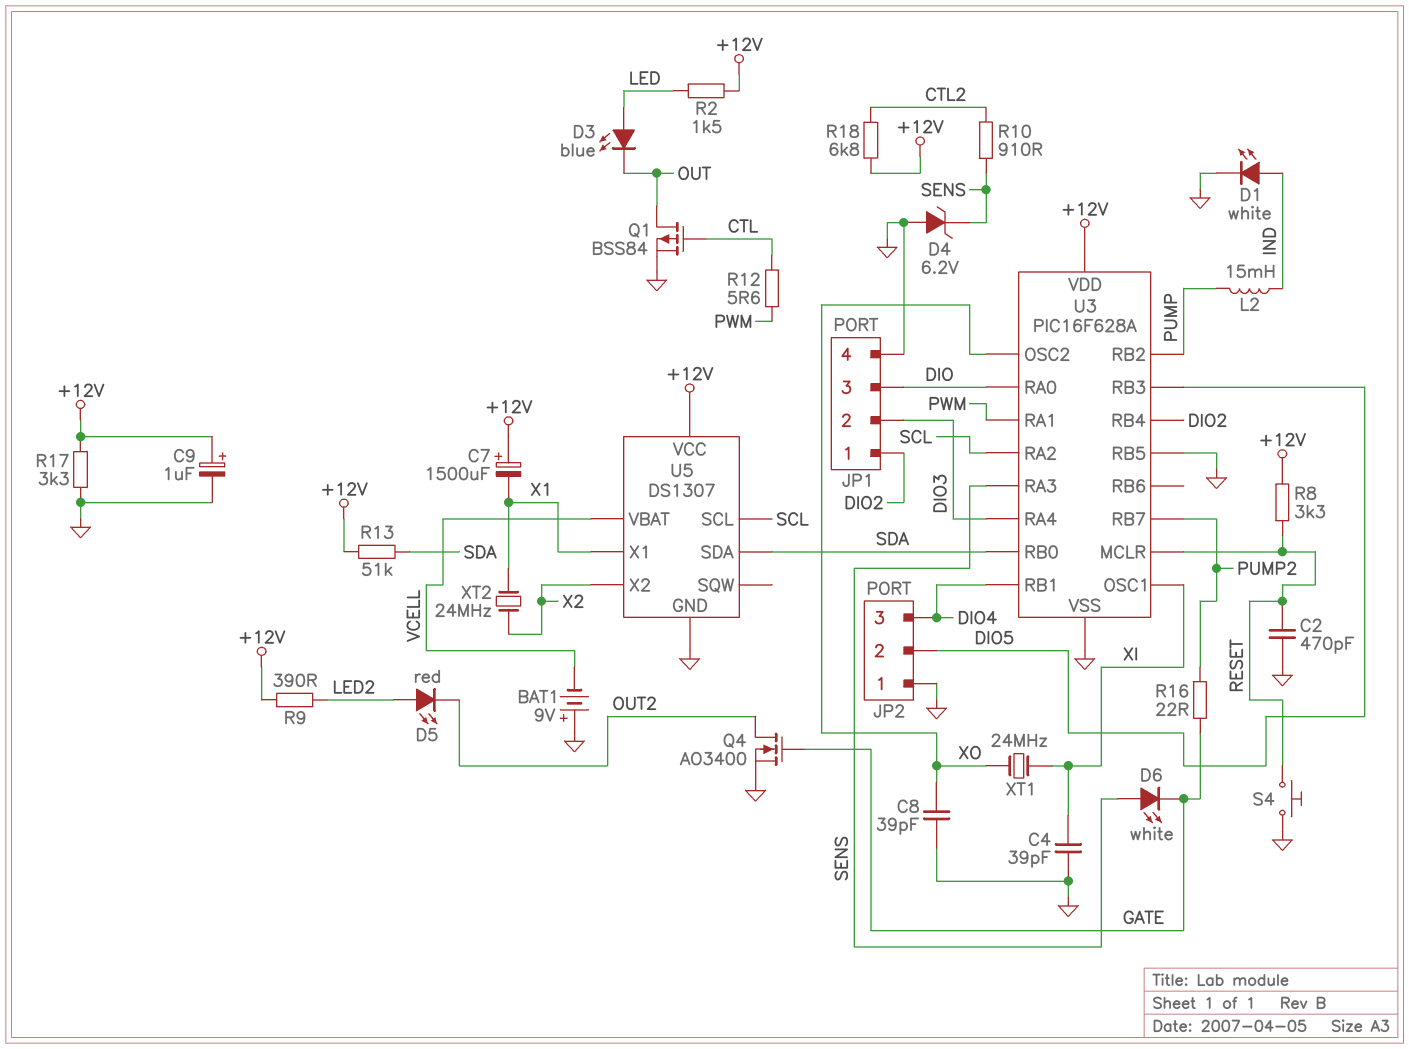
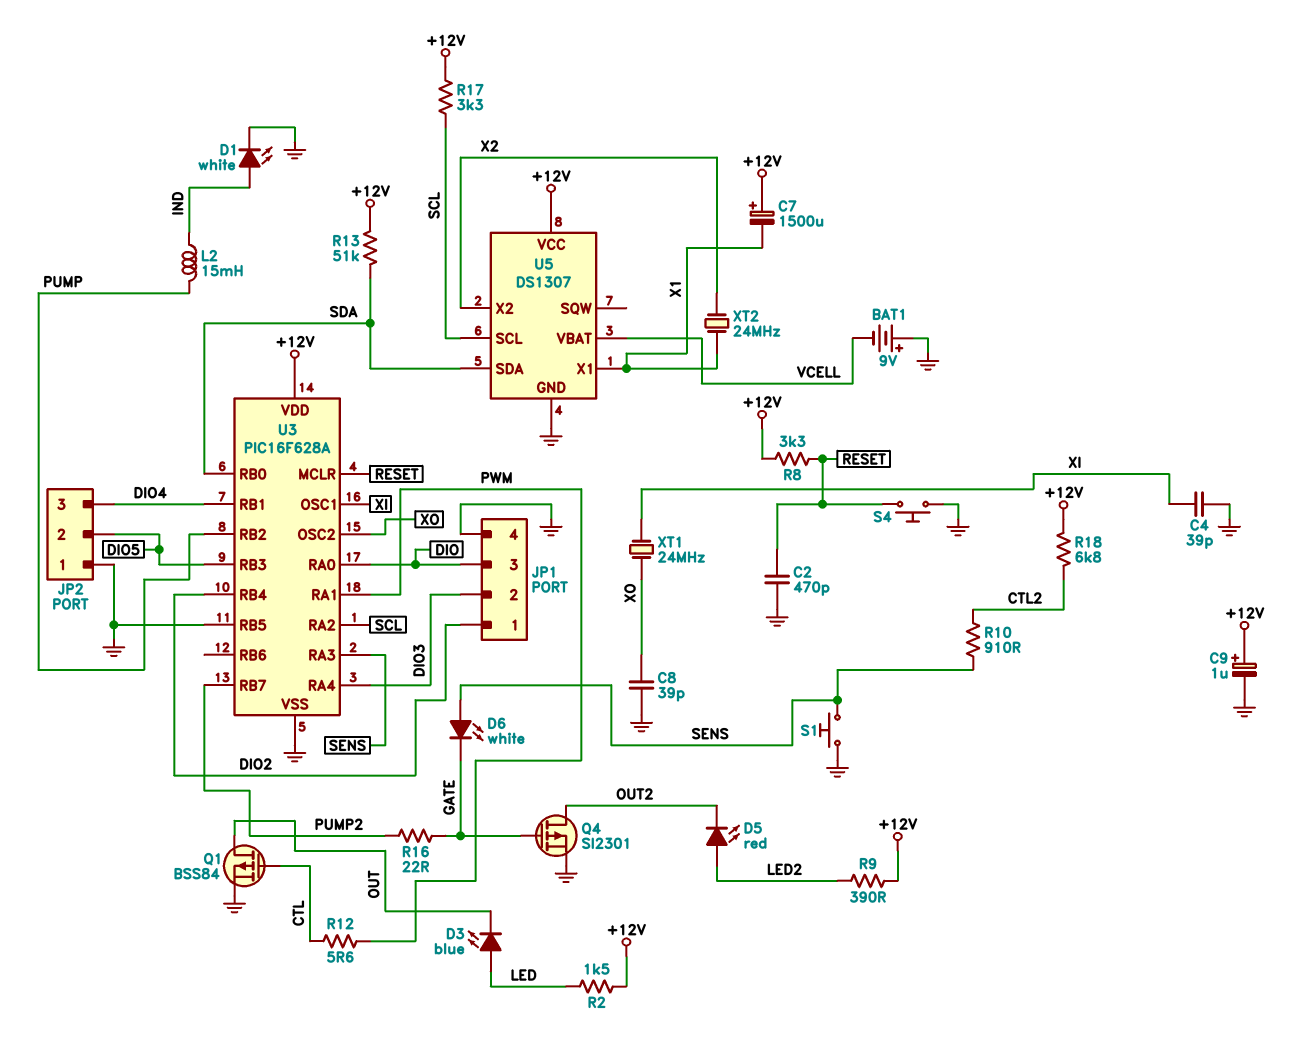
D4: zener 6.2V (A GND, K SENS) -> none
Q4: NMOS AO3400 (G GATE, D OUT2, S GND) -> PMOS SI2301 (G GATE, D OUT2, S GND)
R17: 3.3k (+12V, GND) -> 3.3k (+12V, SCL)
S1: none -> button (GND, SENS)

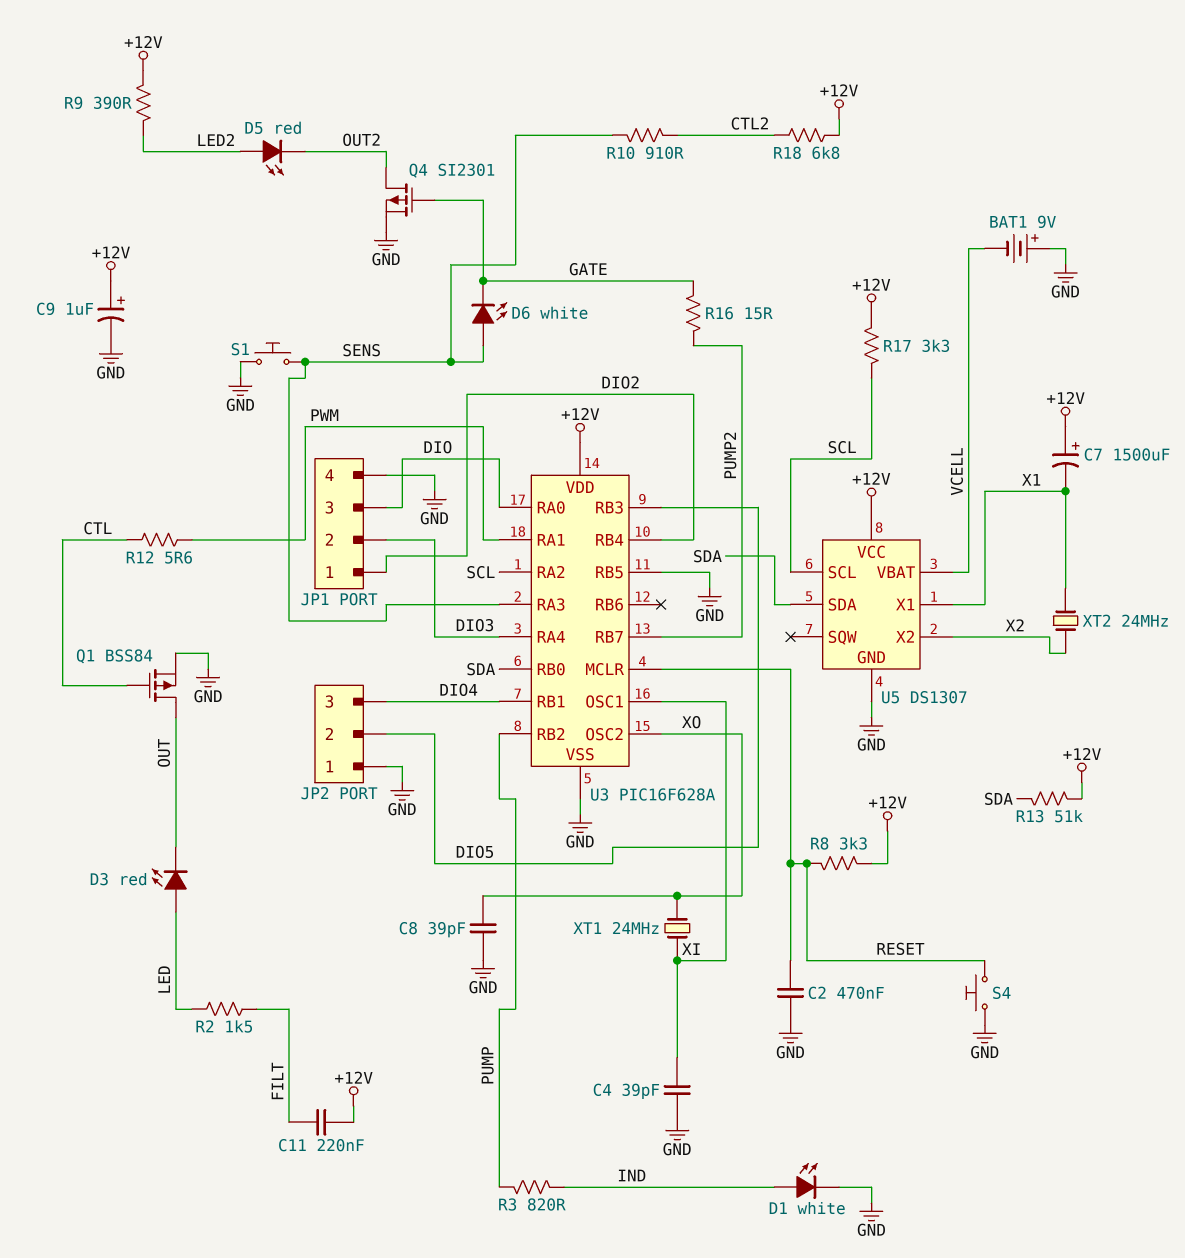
C2: 470pF (GND, RESET) -> 470nF (GND, RESET)
C11: none -> 220nF (+12V, FILT)
D3: LED blue (A LED, K OUT) -> LED red (A LED, K OUT)
L2: 15mH (IND, PUMP) -> none
R2: 1.5k (+12V, LED) -> 1.5k (FILT, LED)
R3: none -> 820 (IND, PUMP)
R16: 22 (GATE, PUMP2) -> 15 (GATE, PUMP2)

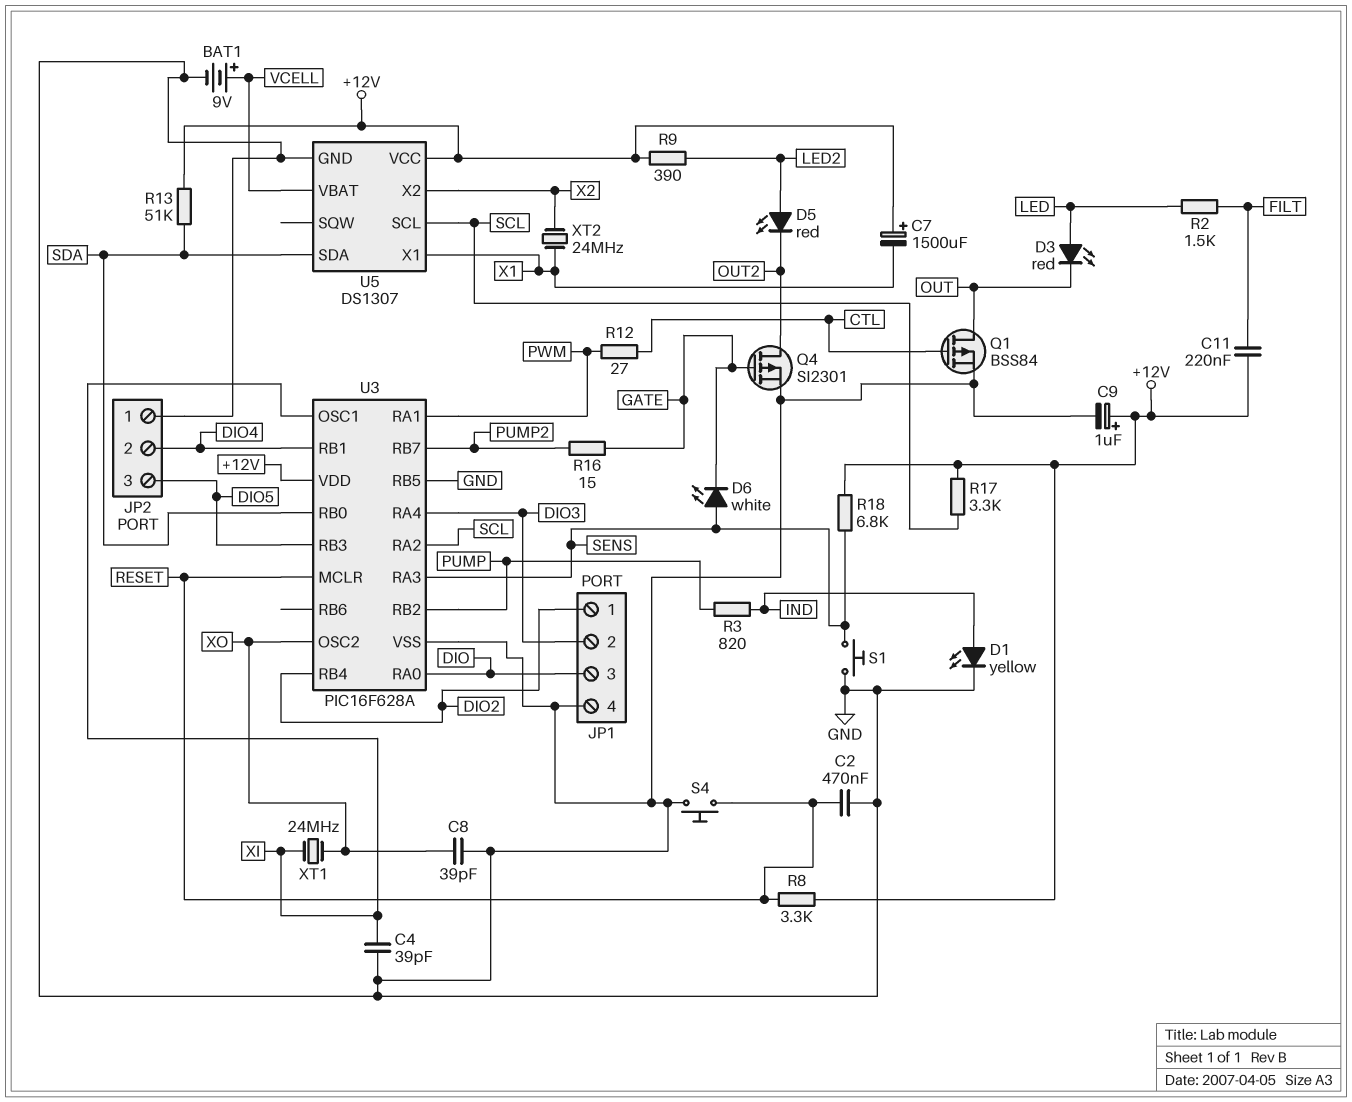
BAT1: 9V (plus GND, minus VCELL) -> 9V (plus VCELL, minus GND)
D1: LED white (A IND, K GND) -> LED yellow (A IND, K GND)
JP2 pin 2: DIO5 -> DIO4
JP2 pin 3: DIO4 -> DIO5
R10: 910 (CTL2, SENS) -> none
R12: 5.6 (CTL, PWM) -> 27 (CTL, PWM)
R18: 6.8k (+12V, CTL2) -> 6.8k (+12V, SENS)

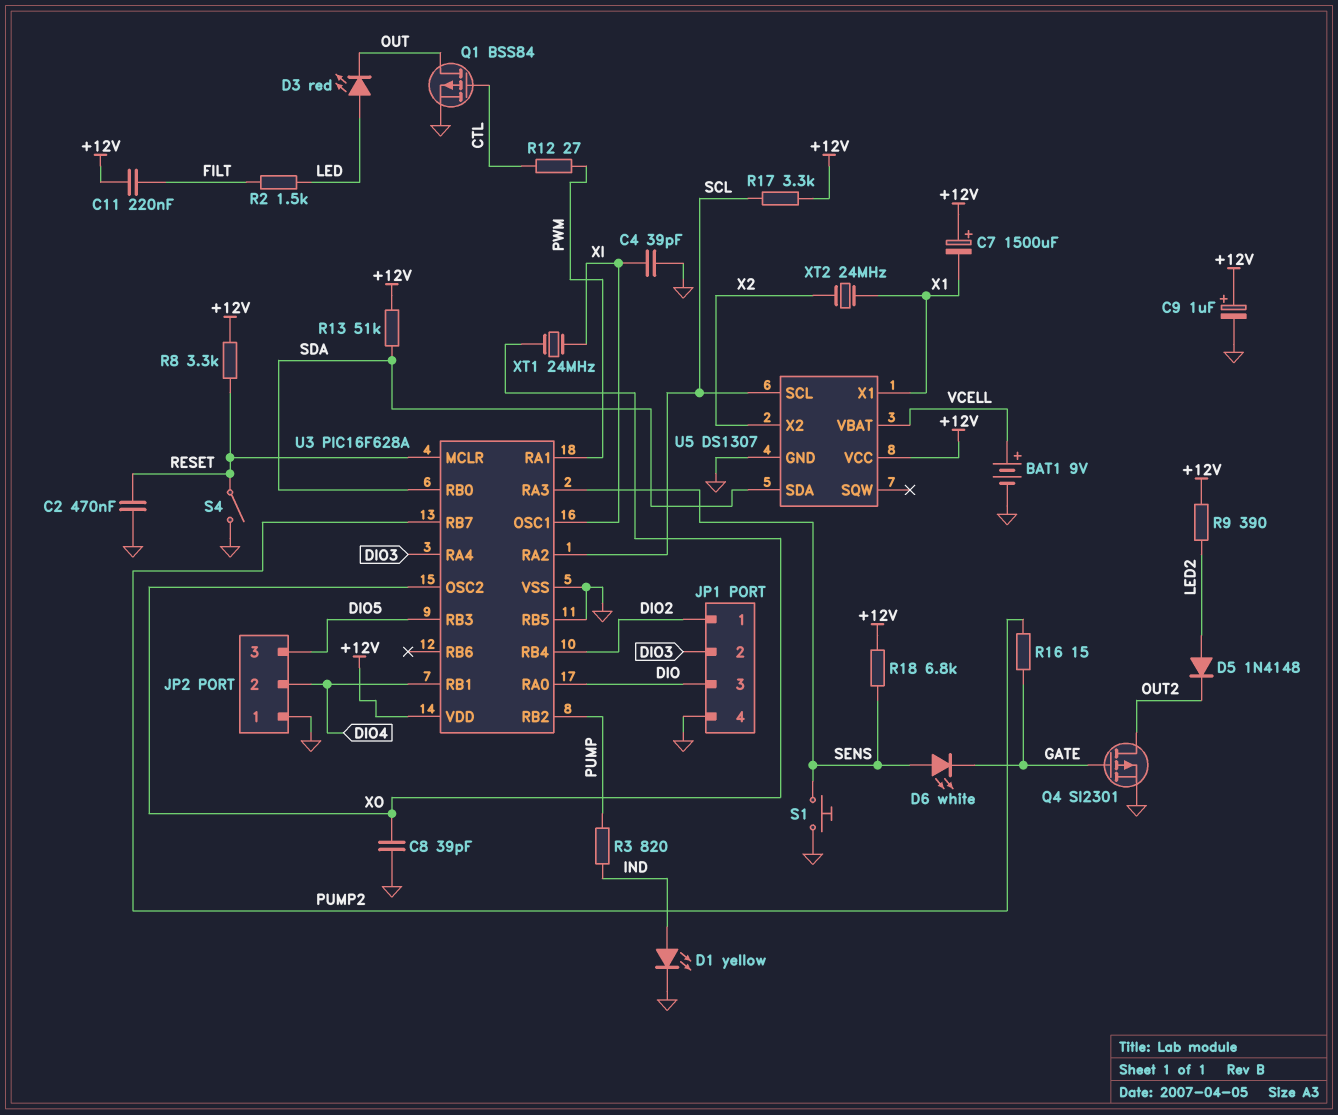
D5: LED red (A LED2, K OUT2) -> diode 1N4148 (A LED2, K OUT2)
S4: button (GND, RESET) -> switch (GND, RESET)

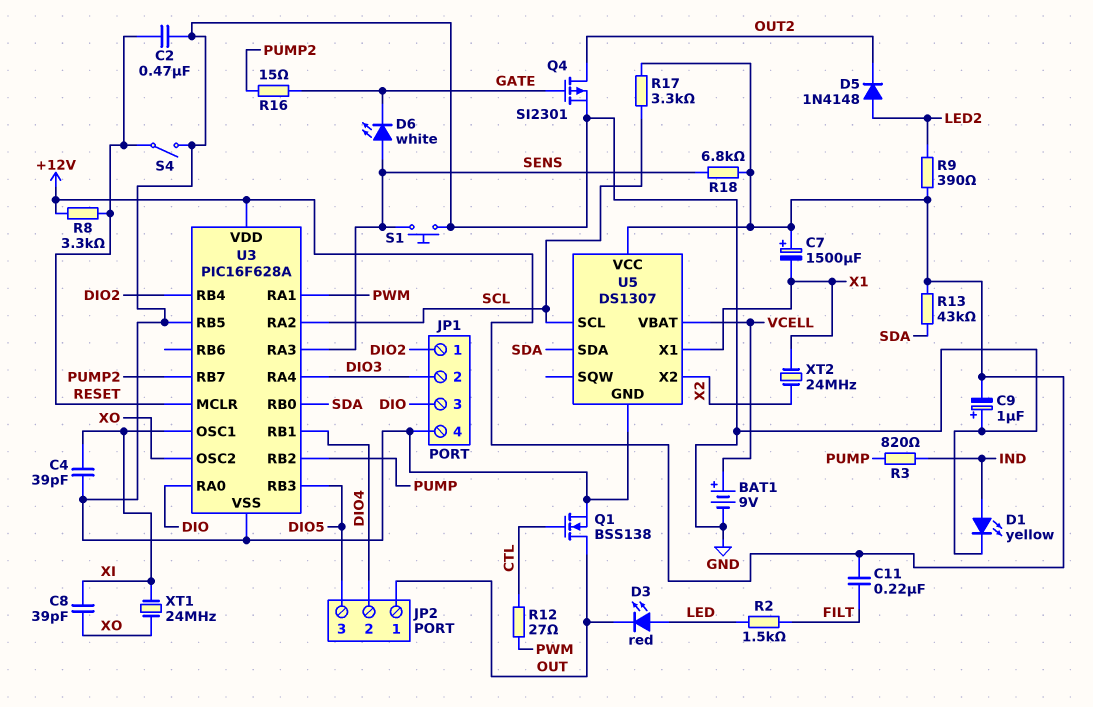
C8: 39pF (GND, XO) -> 39pF (XI, XO)
C9: 1uF (plus +12V, minus GND) -> 1uF (plus GND, minus +12V)
JP2 pin 1: GND -> OUT
Q1: PMOS BSS84 (G CTL, D OUT, S GND) -> NMOS BSS138 (G CTL, D OUT, S GND)
R13: 51k (+12V, SDA) -> 43k (+12V, SDA)

